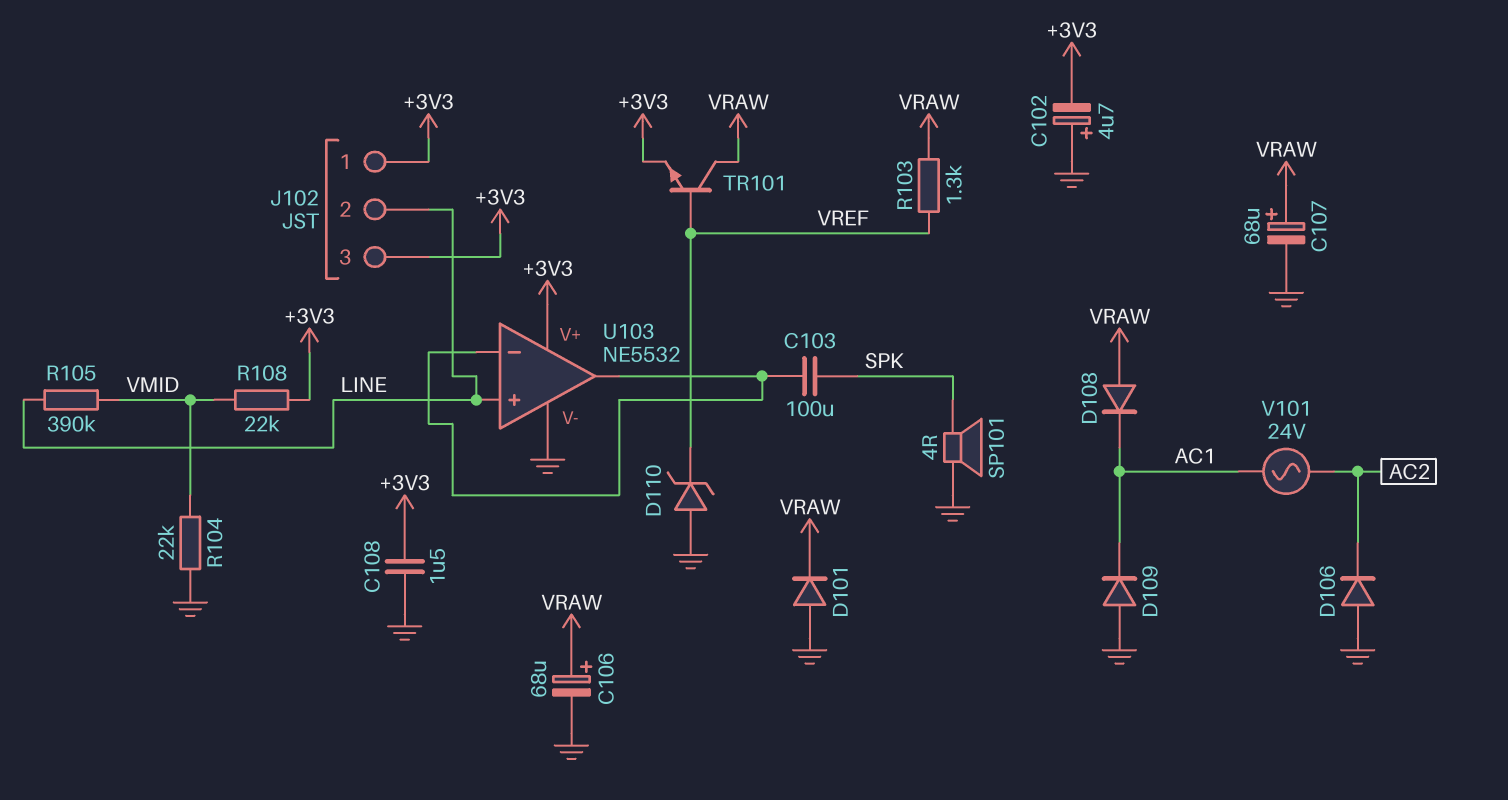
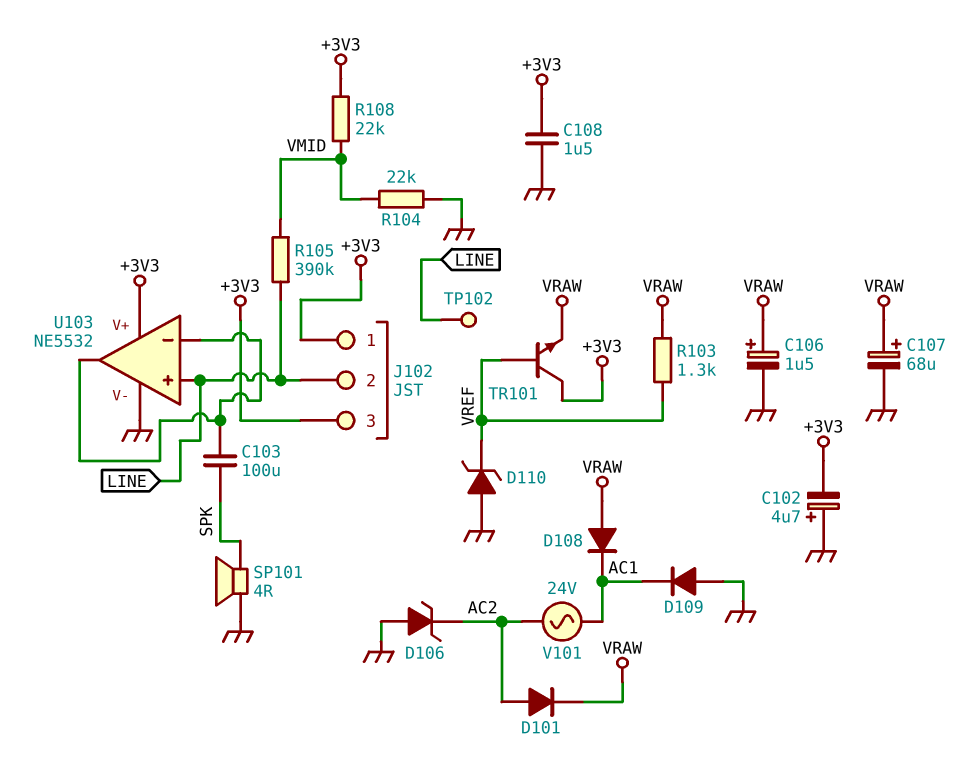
C106: 68uF (plus VRAW, minus GND) -> 1.5uF (plus VRAW, minus GND)
D101: diode (A GND, K VRAW) -> diode (A AC2, K VRAW)
D106: diode (A GND, K AC2) -> zener (A GND, K AC2)
TP102: none -> test point (LINE)
TR101: NPN (B VREF, C VRAW, E +3V3) -> NPN (B VREF, C +3V3, E VRAW)

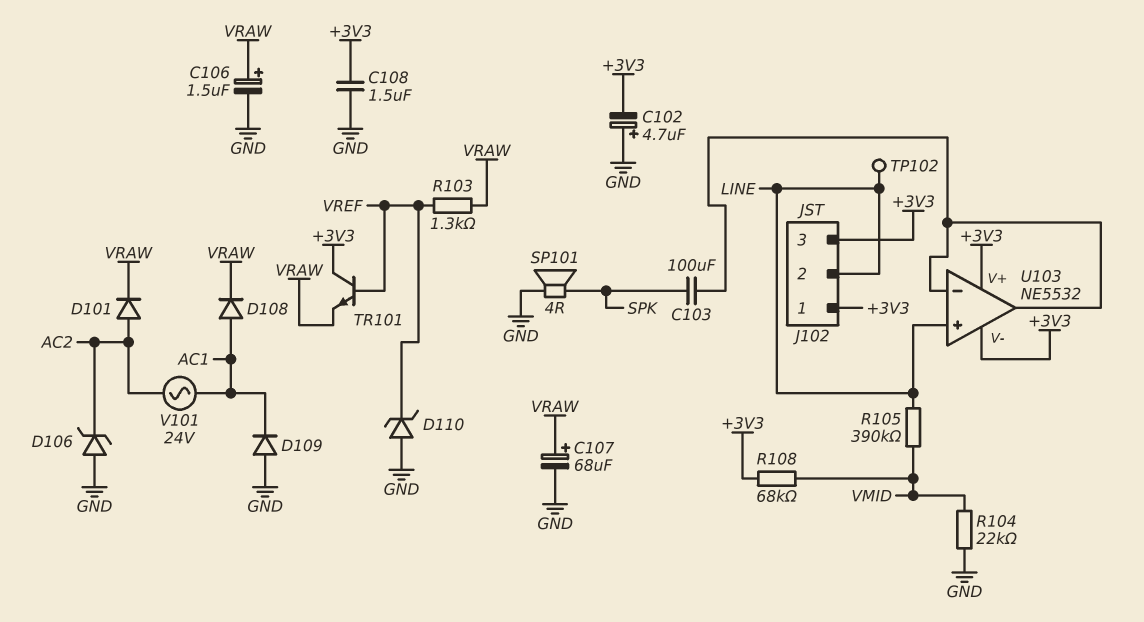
D108: diode (A VRAW, K AC1) -> diode (A AC1, K VRAW)
R108: 22k (+3V3, VMID) -> 68k (+3V3, VMID)
U103 pin V-: GND -> +3V3

